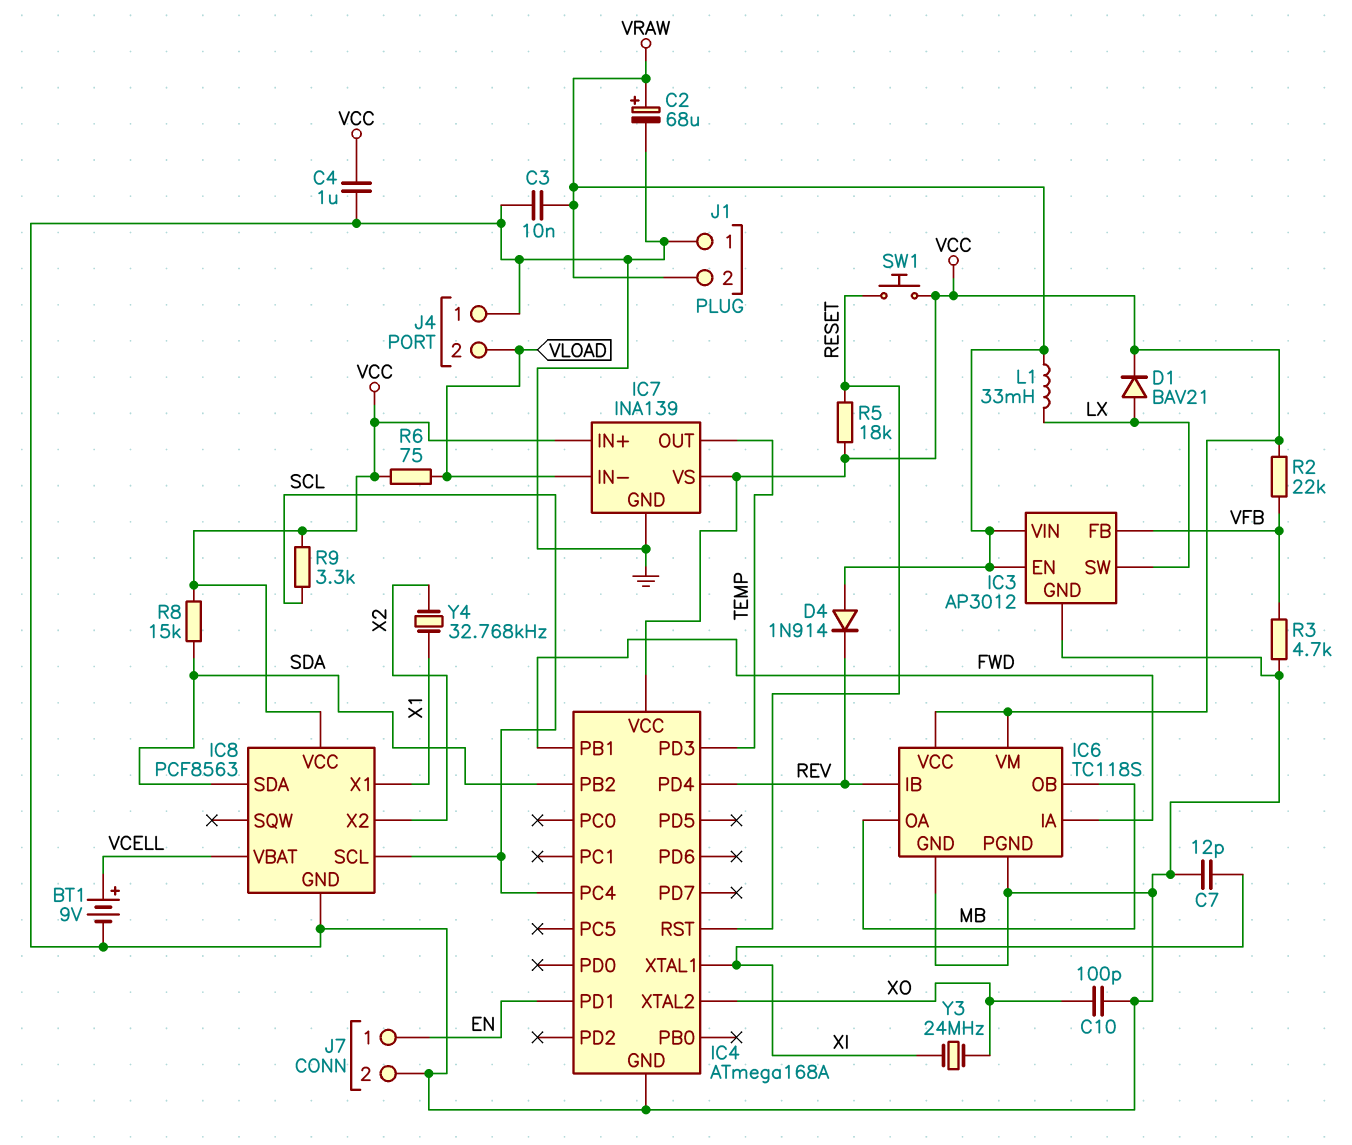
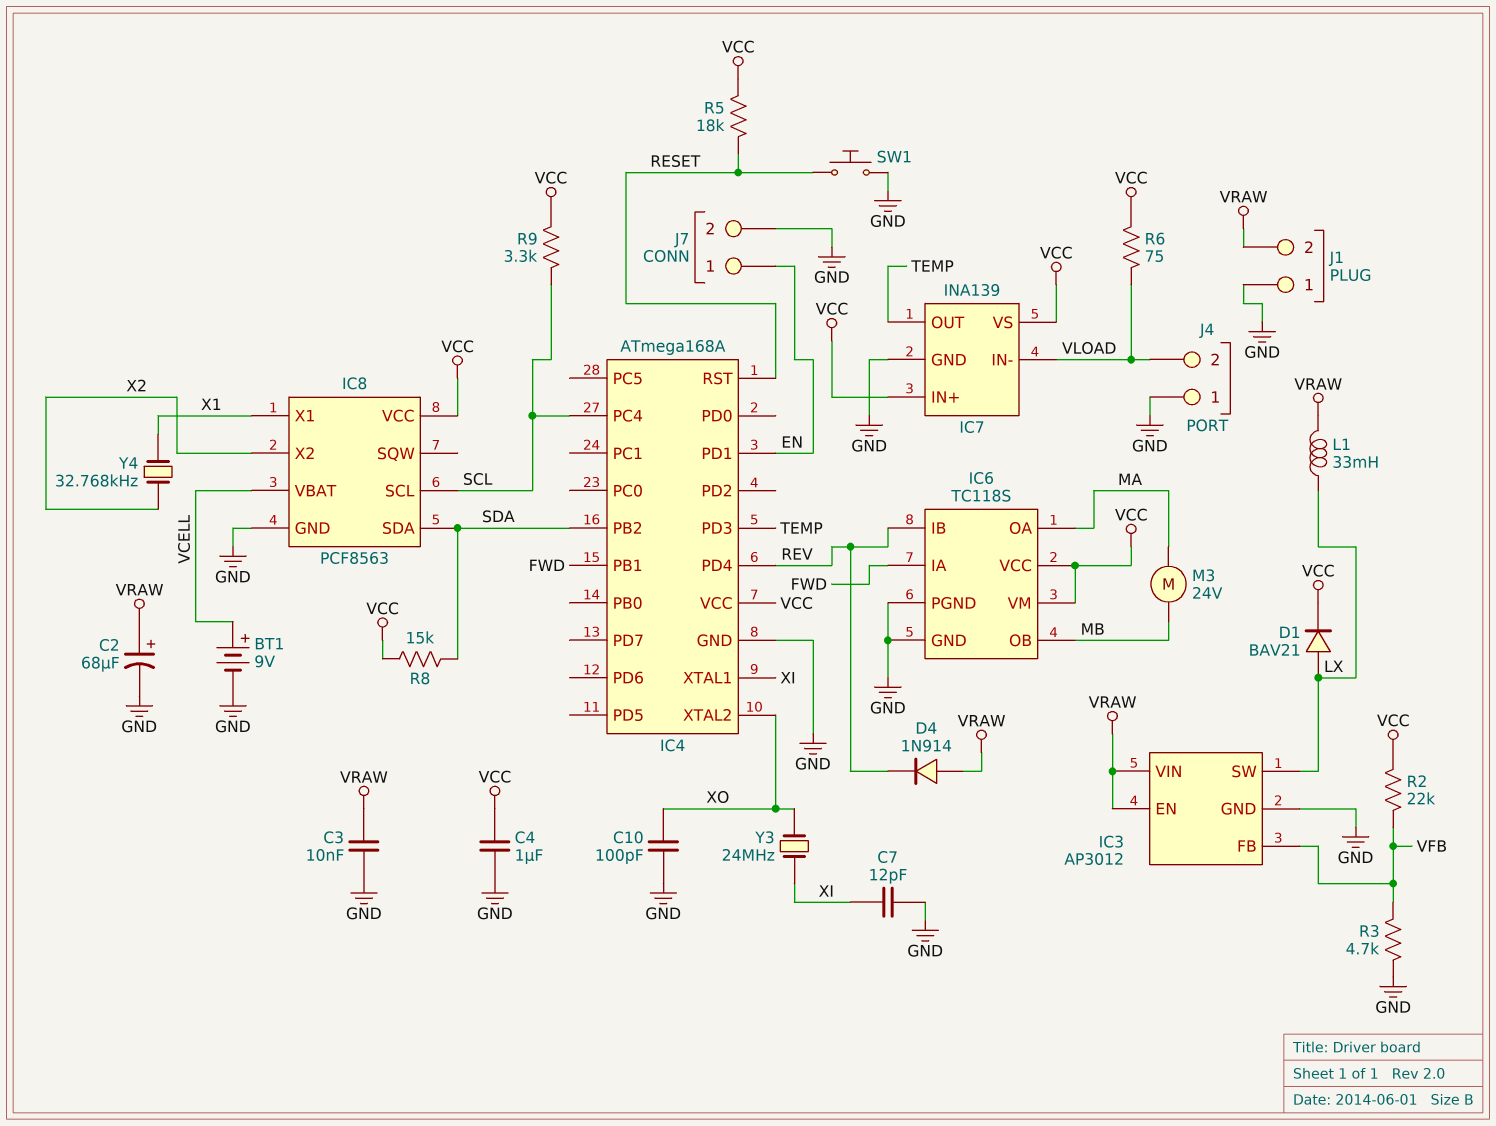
IC6 pin OA: MB -> MA
M3: none -> motor 24V (MA, MB)
SW1: button (RESET, VCC) -> button (GND, RESET)

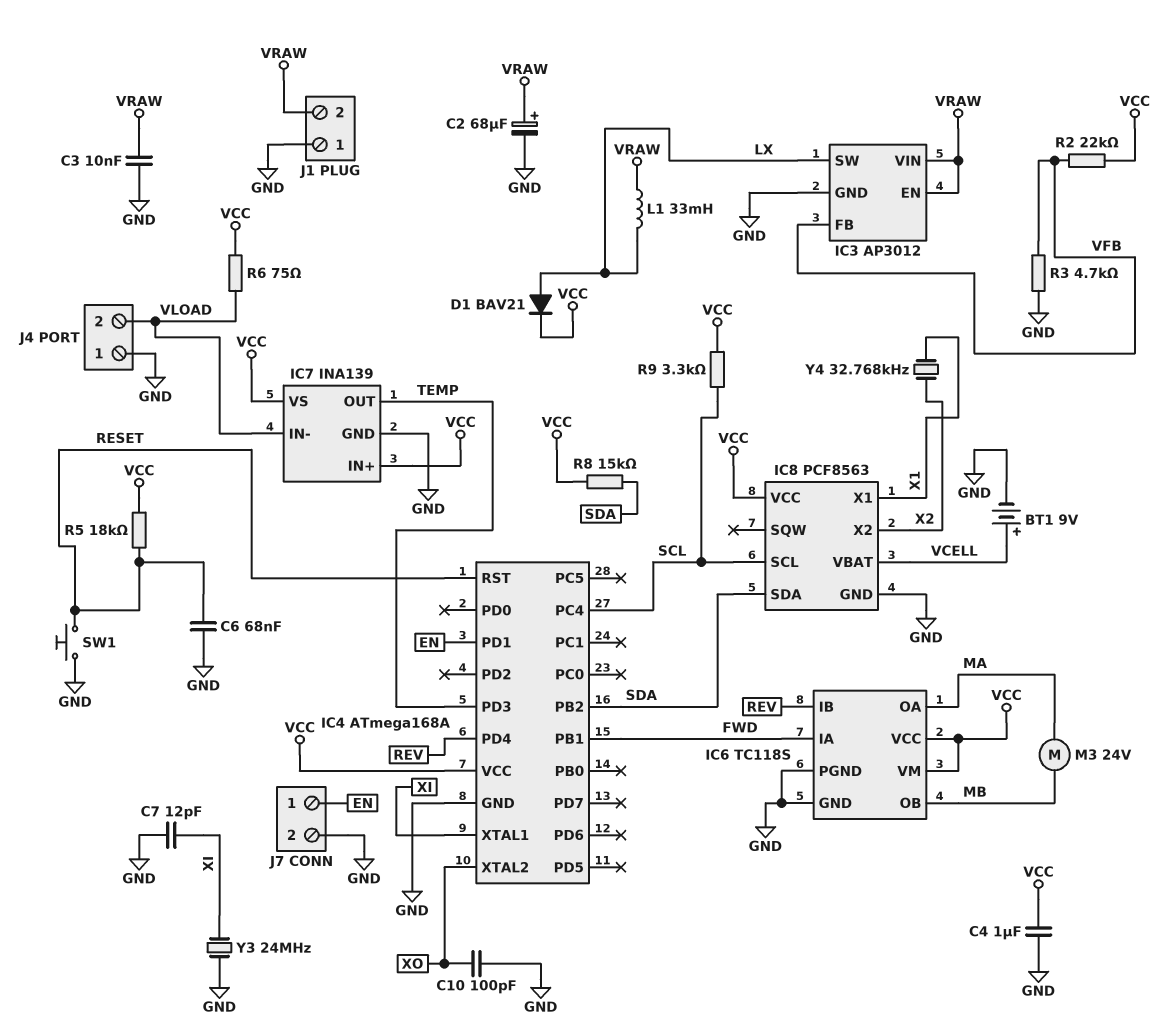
C6: none -> 68nF (GND, RESET)
D4: diode 1N914 (A VRAW, K REV) -> none
Y3: 24MHz (XI, XO) -> 24MHz (GND, XI)

